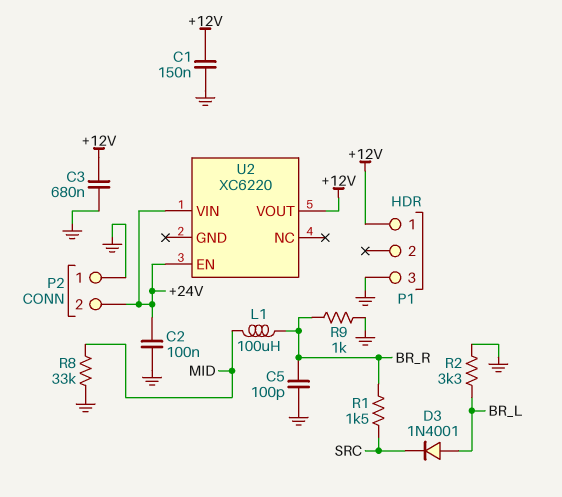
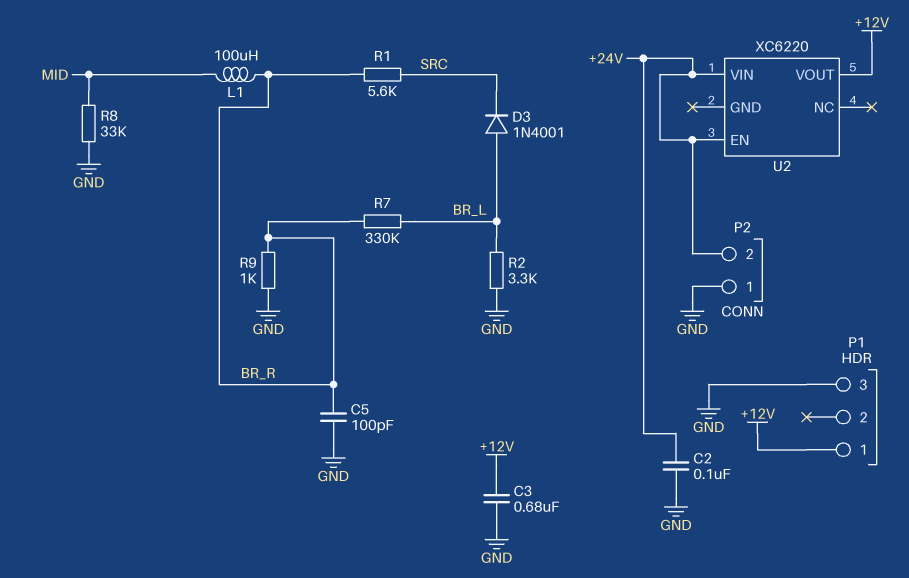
C1: 150nF (+12V, GND) -> none
R1: 1.5k (BR_R, SRC) -> 5.6k (BR_R, SRC)
R7: none -> 330k (BR_L, BR_R)

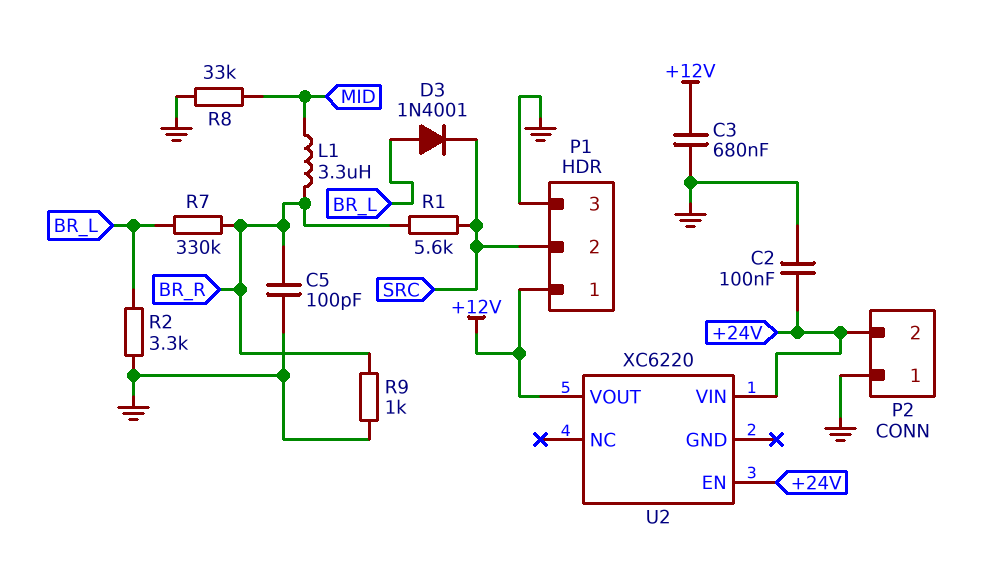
L1: 100uH (BR_R, MID) -> 3.3uH (BR_R, MID)
P1 pin 2: none -> SRC

